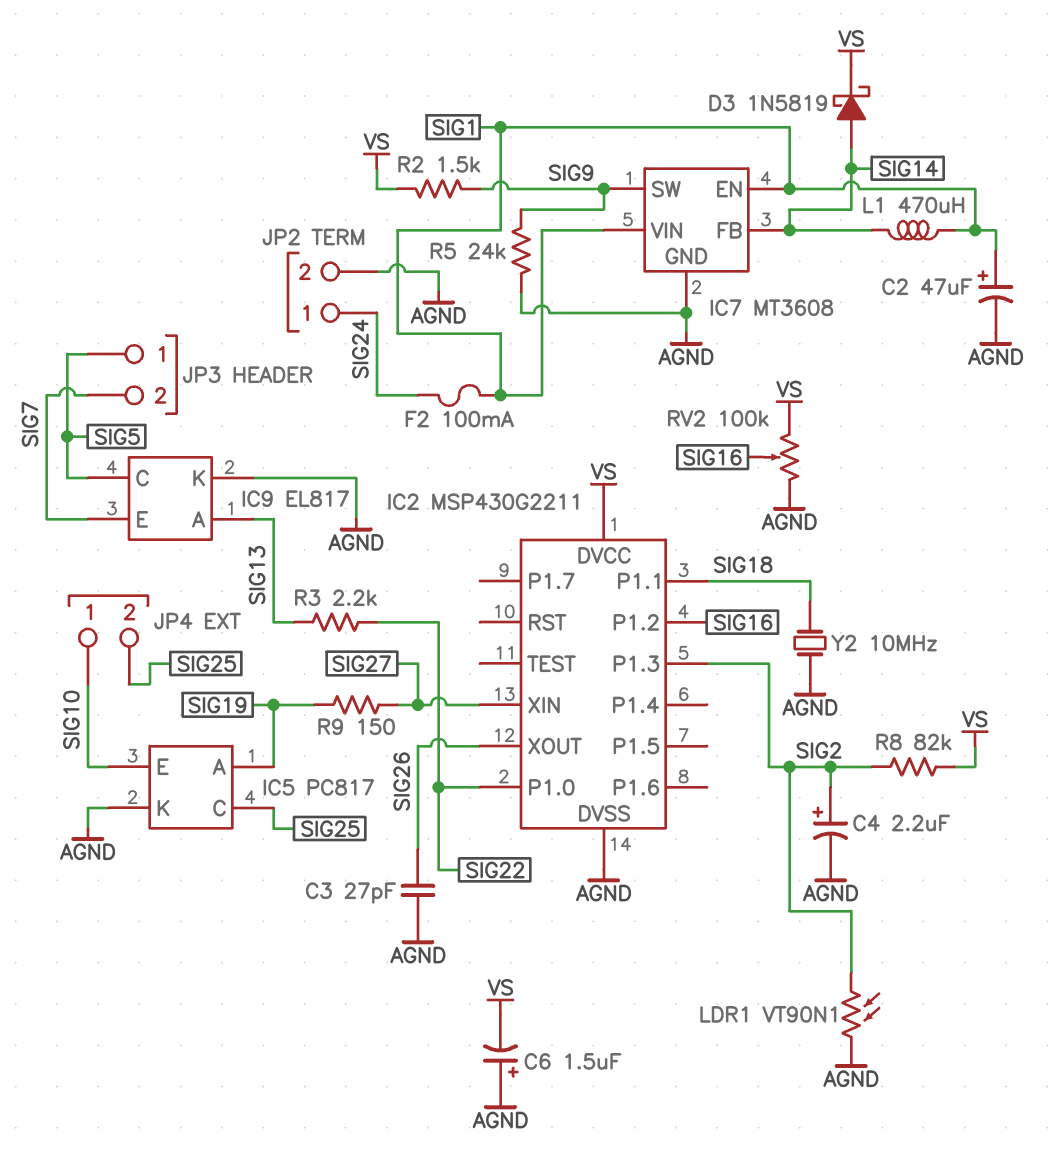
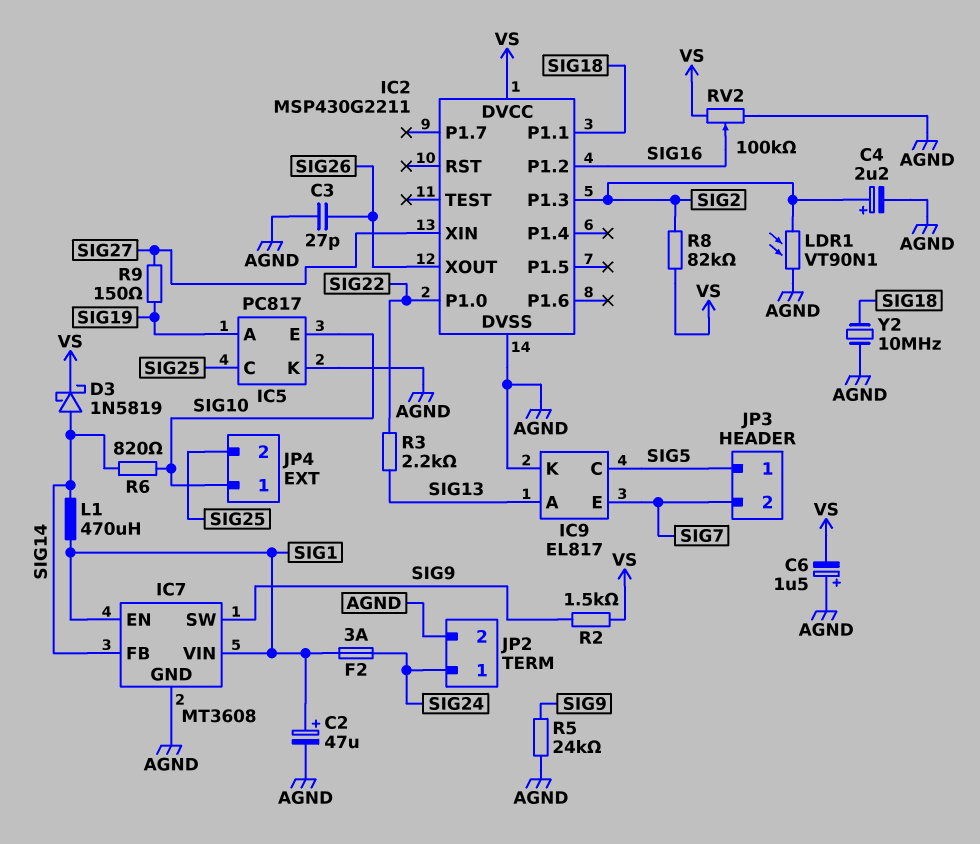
F2: 100mA (SIG1, SIG24) -> 3A (SIG1, SIG24)
R6: none -> 820 (SIG10, SIG14)

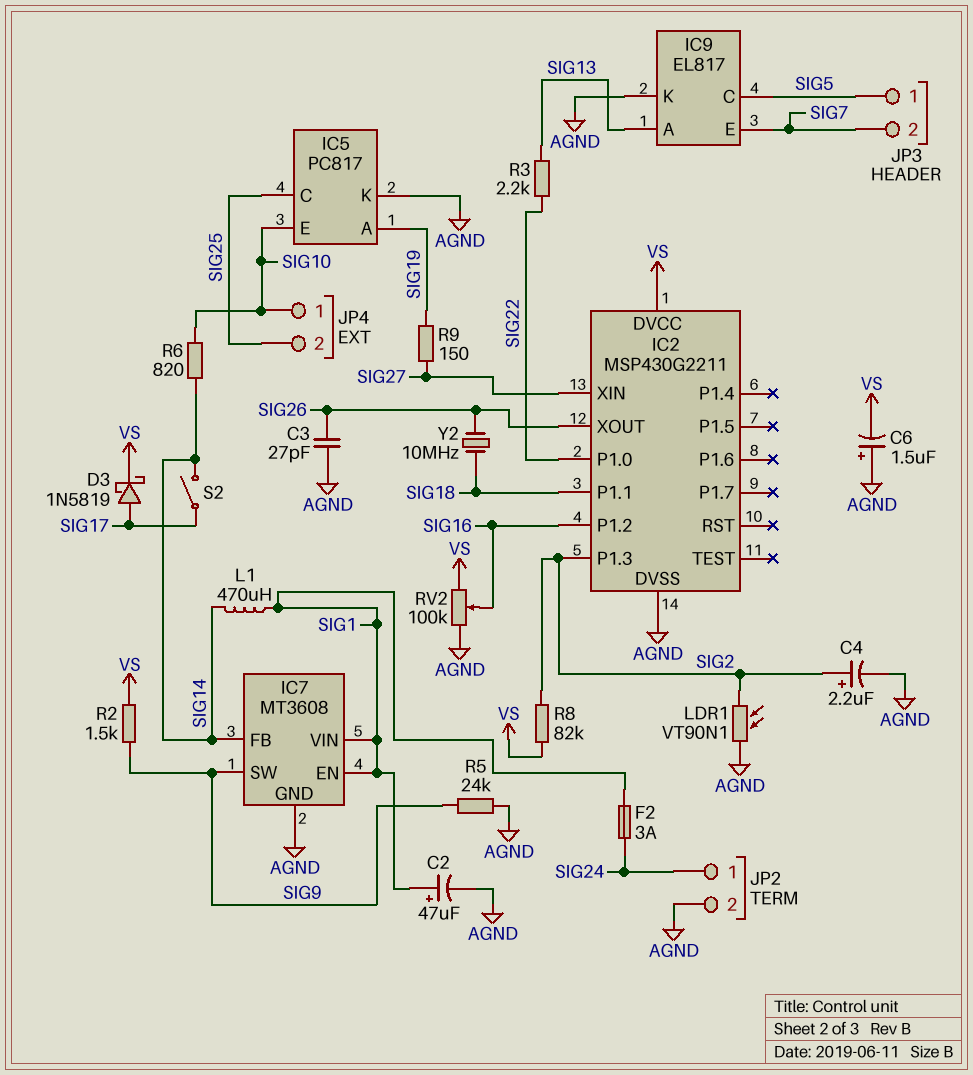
D3: schottky 1N5819 (A SIG14, K VS) -> schottky 1N5819 (A SIG17, K VS)
S2: none -> switch (SIG14, SIG17)
Y2: 10MHz (AGND, SIG18) -> 10MHz (SIG18, SIG26)

